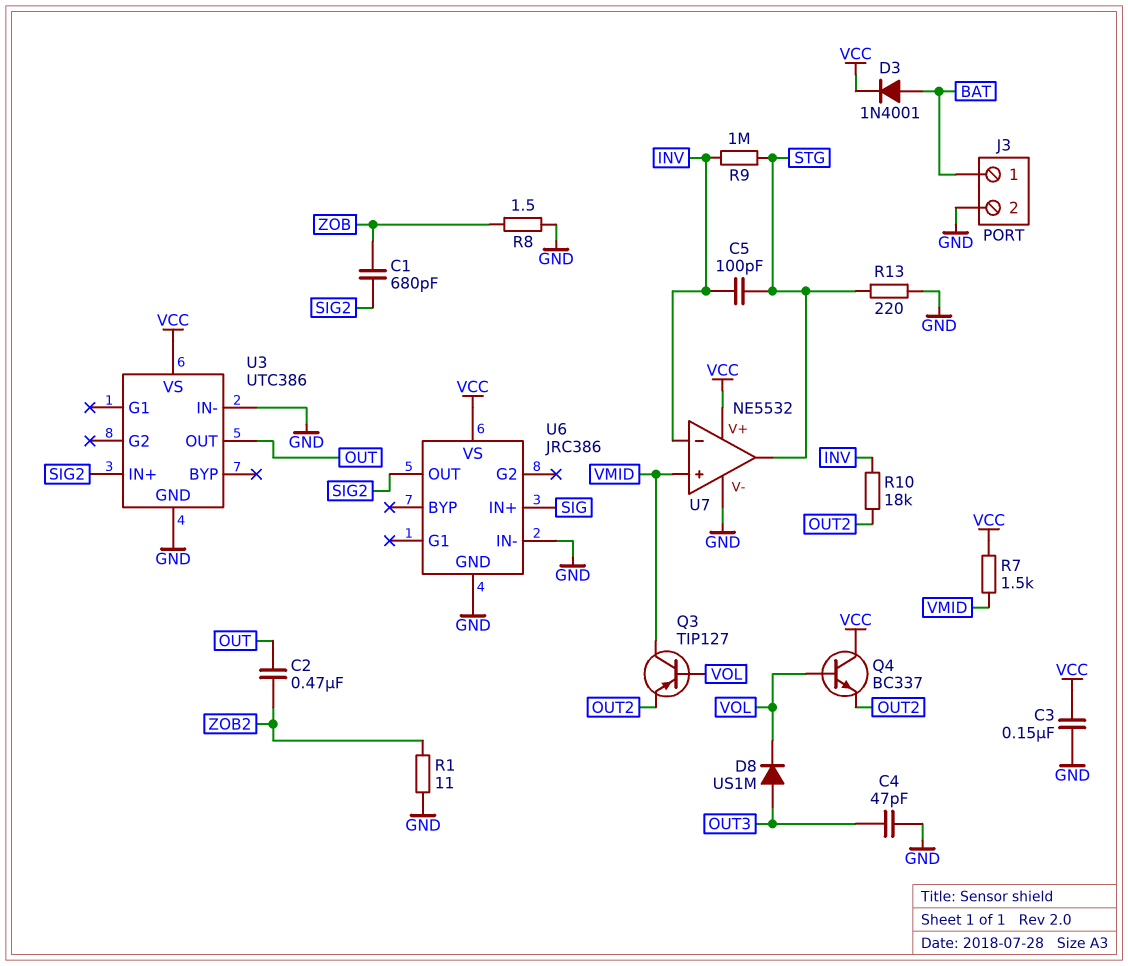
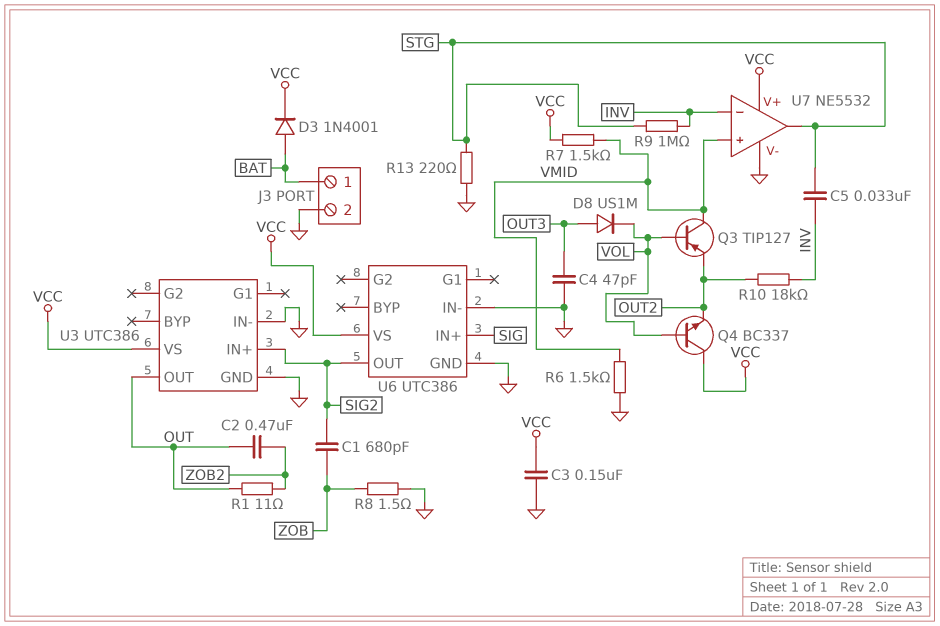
C5: 100pF (INV, STG) -> 33nF (INV, STG)
R1: 11 (GND, ZOB2) -> 11 (OUT, ZOB2)
R6: none -> 1.5k (GND, VMID)
U6: JRC386 -> UTC386

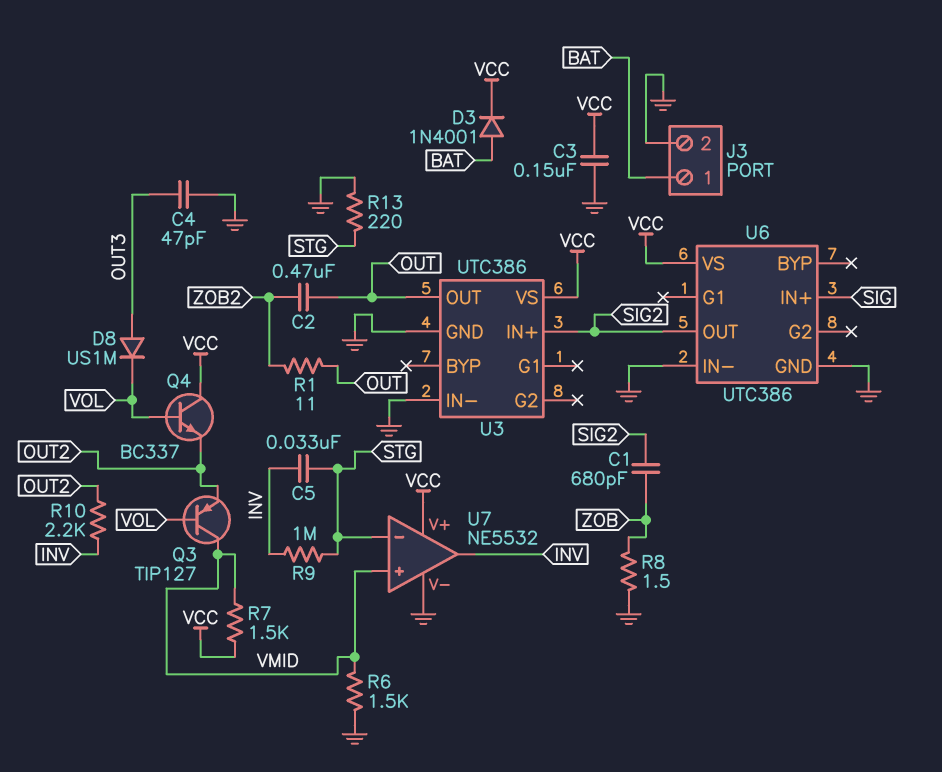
R10: 18k (INV, OUT2) -> 2.2k (INV, OUT2)
U7 pin in-: INV -> STG
U7 pin out: STG -> INV

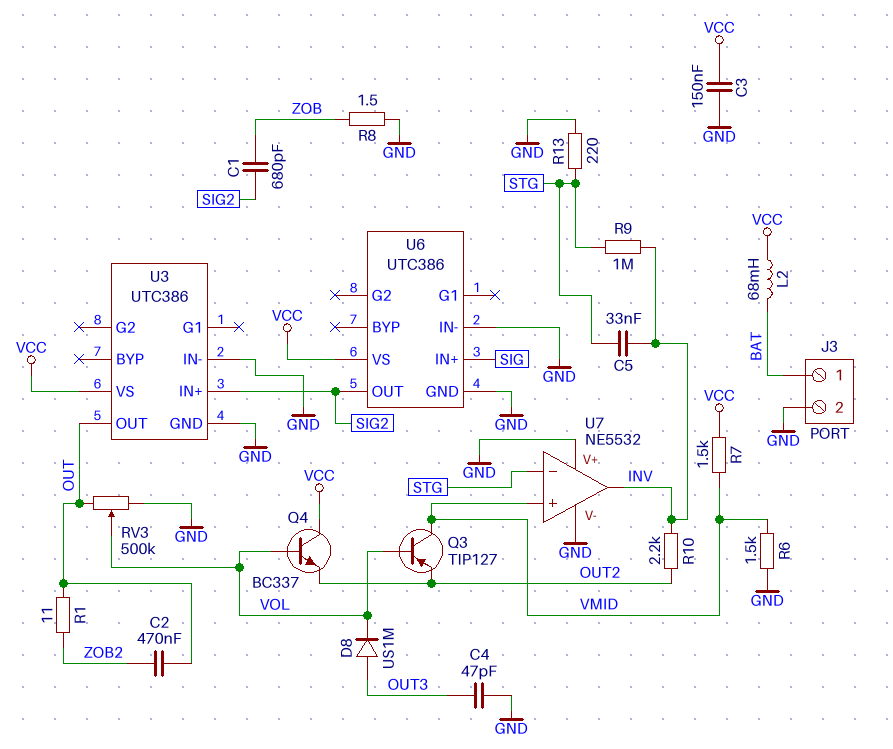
D3: diode 1N4001 (A BAT, K VCC) -> none
L2: none -> 68mH (BAT, VCC)
RV3: none -> 500k (GND, OUT, wiper VOL)
U7 pin V+: VCC -> GND

